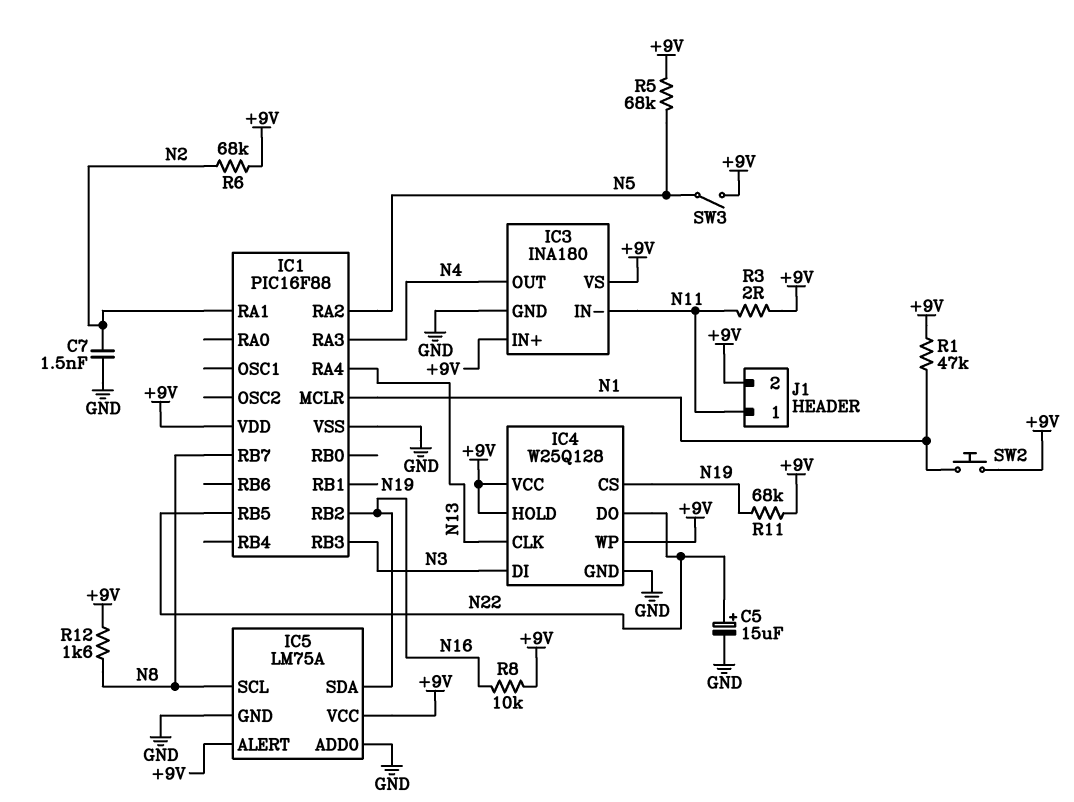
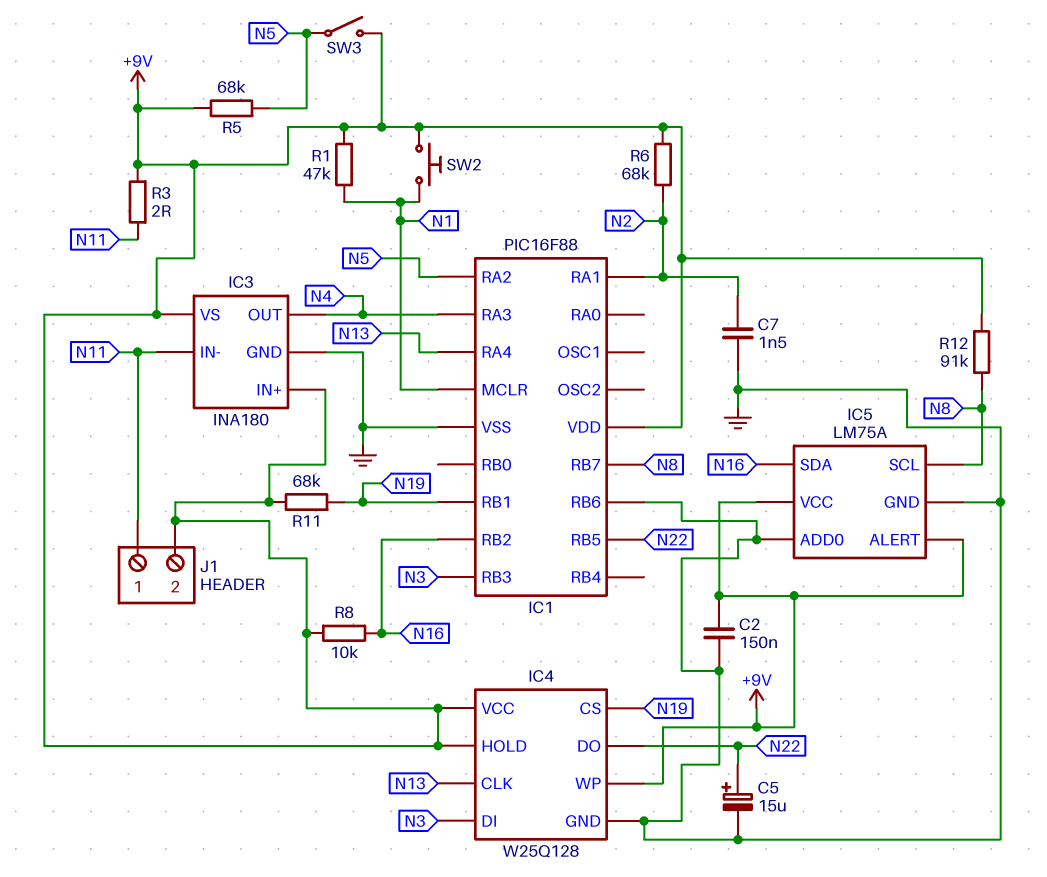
C2: none -> 150nF (+9V, GND)
IC1 pin RB6: none -> GND
R12: 1.6k (+9V, N8) -> 91k (+9V, N8)

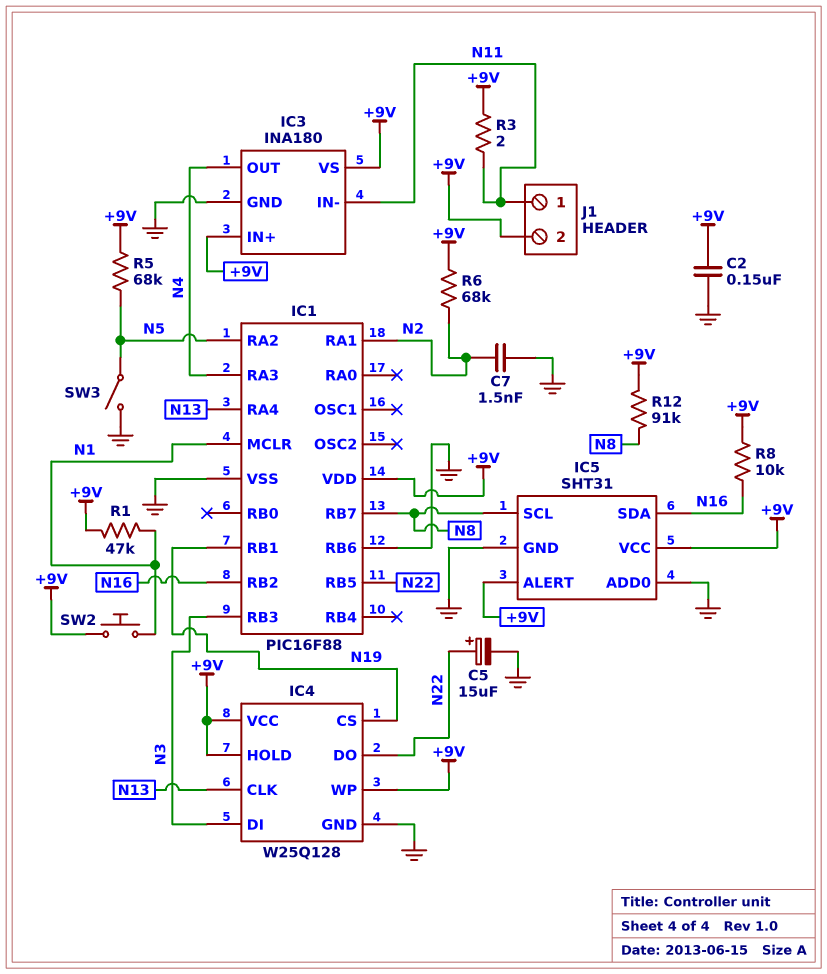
IC5: LM75A -> SHT31
R11: 68k (+9V, N19) -> none
SW3: switch (+9V, N5) -> switch (GND, N5)

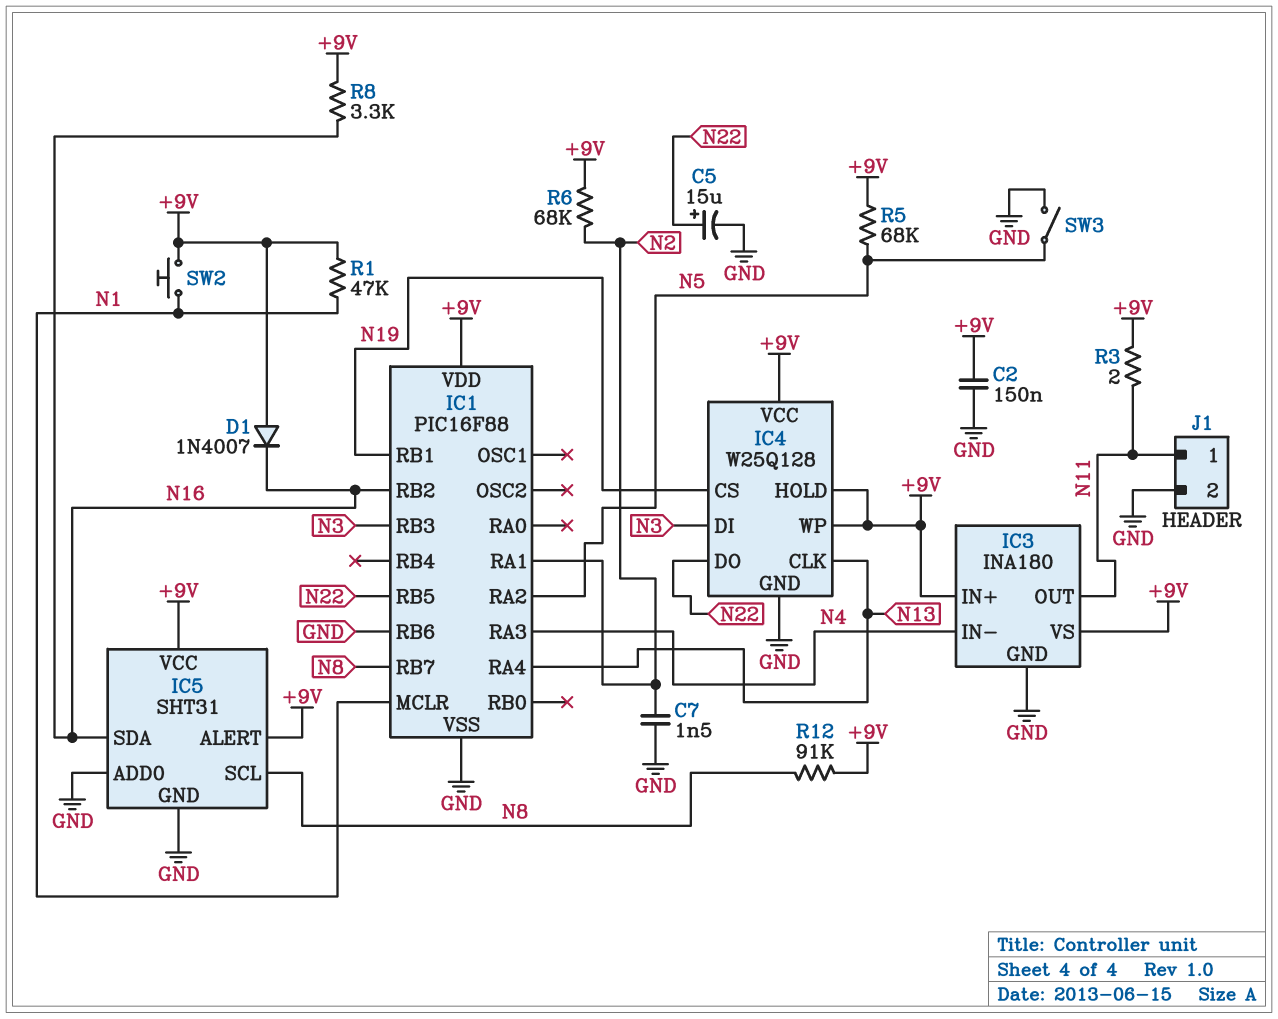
D1: none -> diode 1N4007 (A +9V, K N16)
IC3 pin IN-: N11 -> N4
IC3 pin OUT: N4 -> N11
J1 pin 2: +9V -> GND
R8: 10k (+9V, N16) -> 3.3k (+9V, N16)

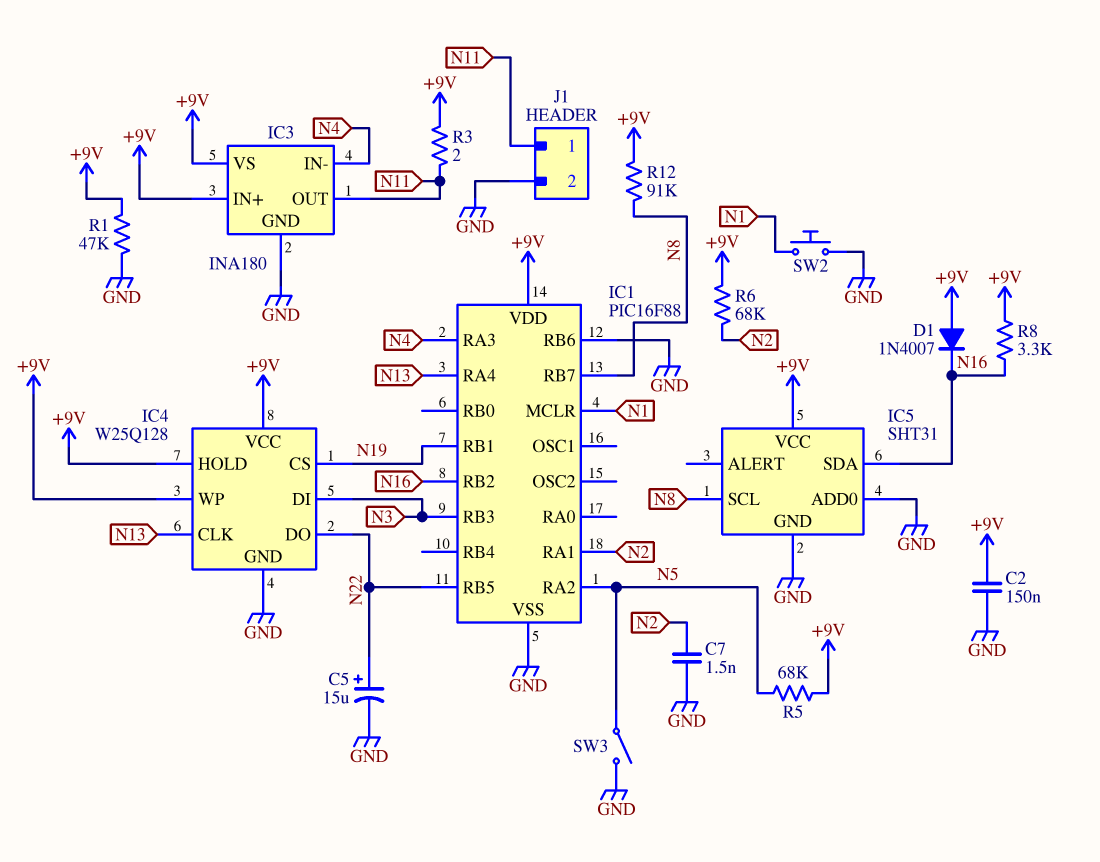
IC5 pin ALERT: +9V -> none
R1: 47k (+9V, N1) -> 47k (+9V, GND)
SW2: button (+9V, N1) -> button (GND, N1)

